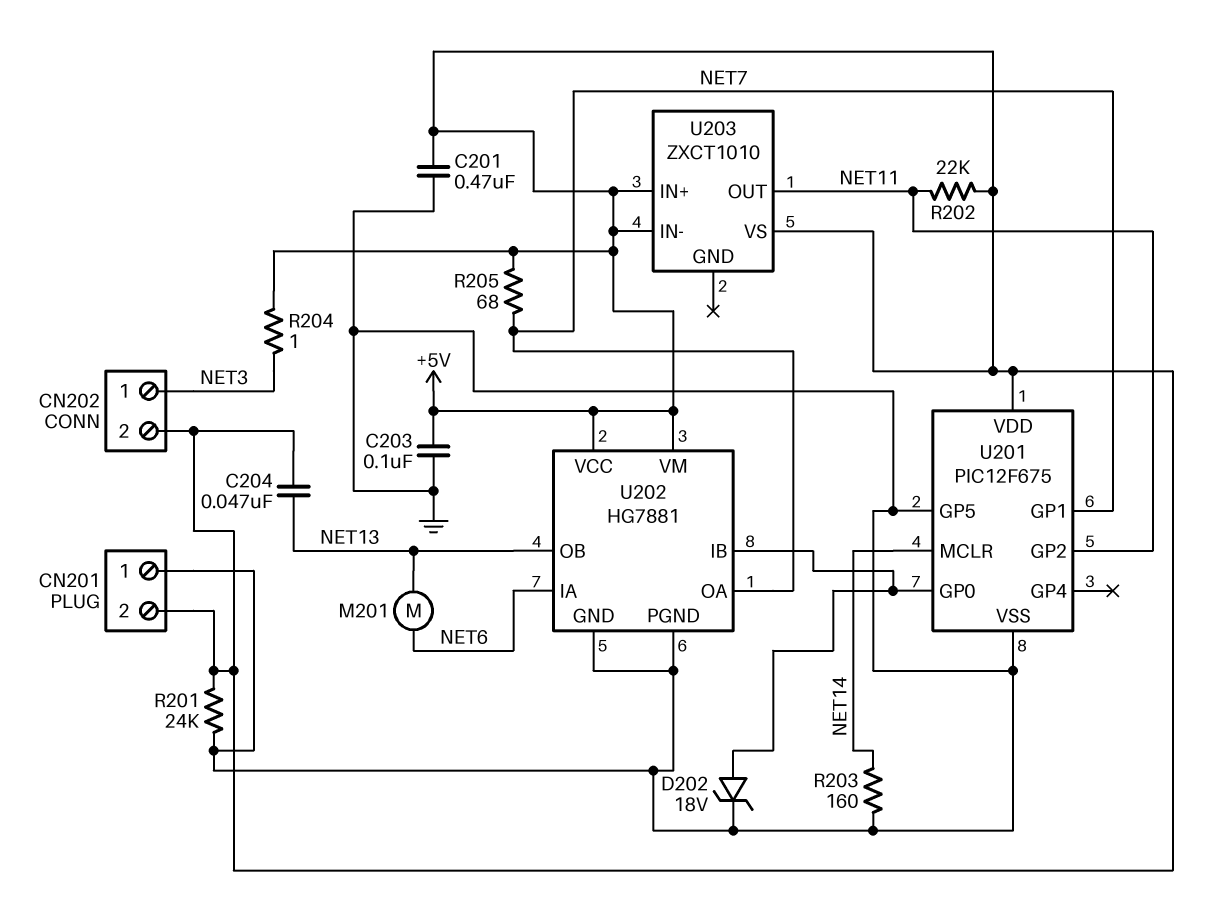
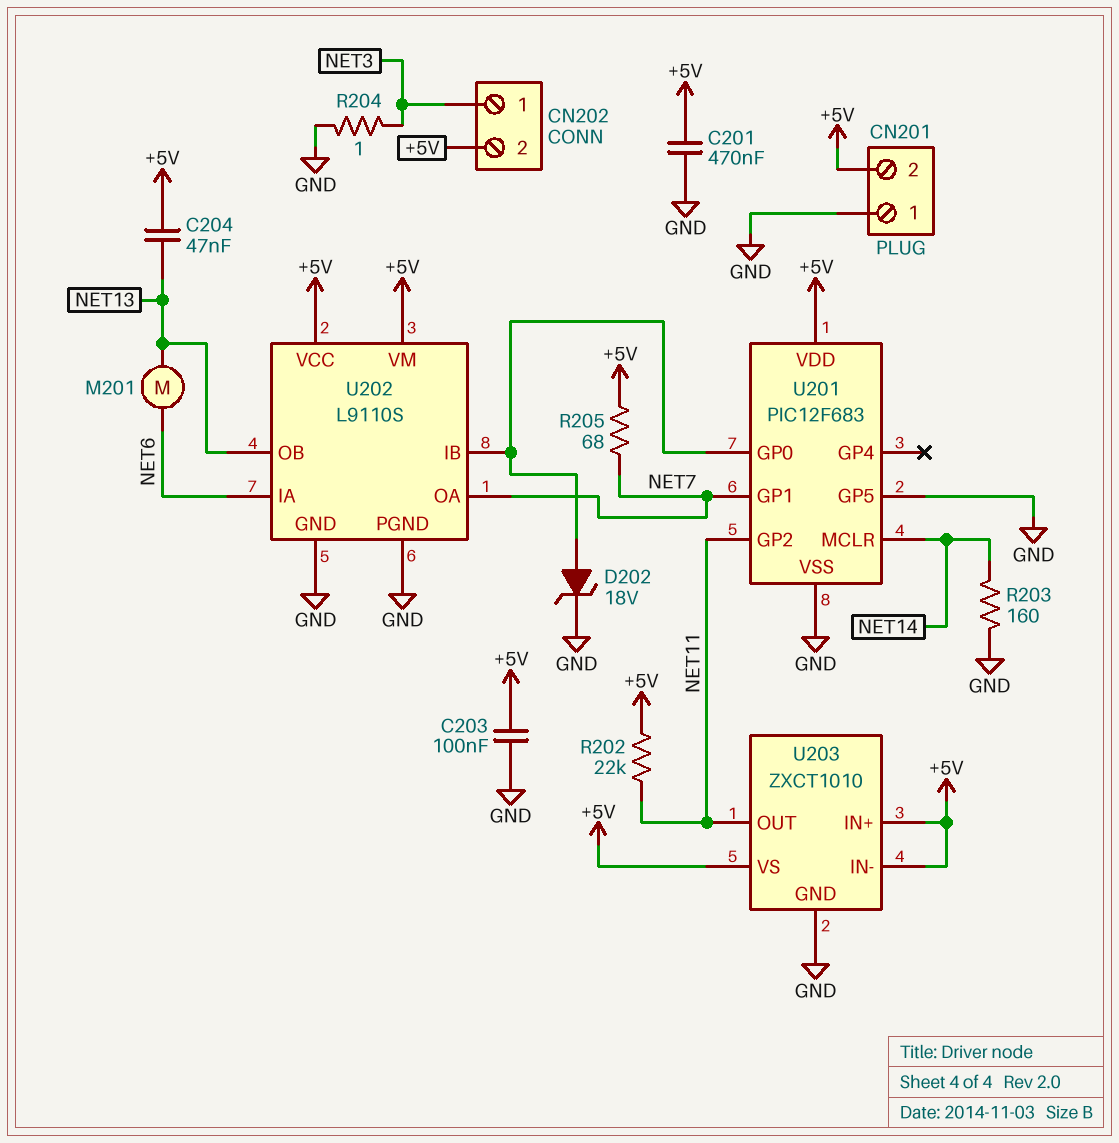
R201: 24k (+5V, GND) -> none
R204: 1 (+5V, NET3) -> 1 (GND, NET3)
U201: PIC12F675 -> PIC12F683
U202: HG7881 -> L9110S
U203 pin GND: none -> GND

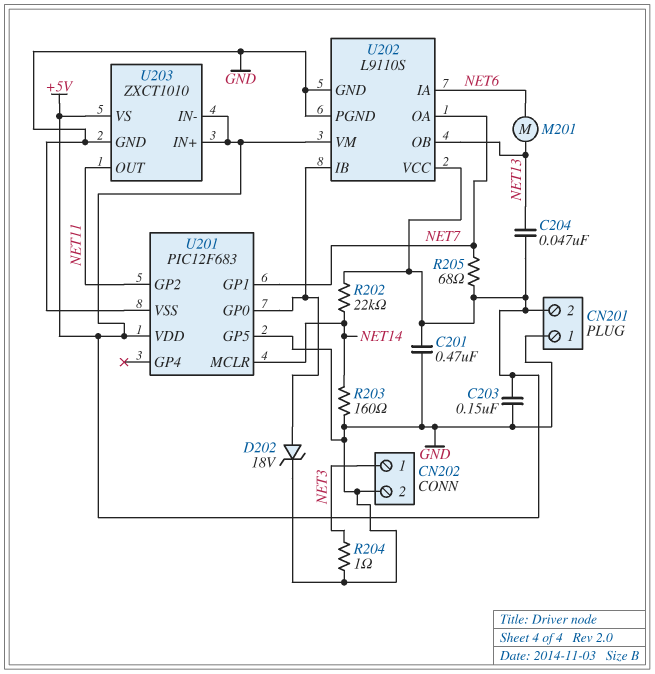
C203: 100nF (+5V, GND) -> 150nF (+5V, GND)
CN202 pin 2: +5V -> GND
R202: 22k (+5V, NET11) -> 22k (+5V, NET14)

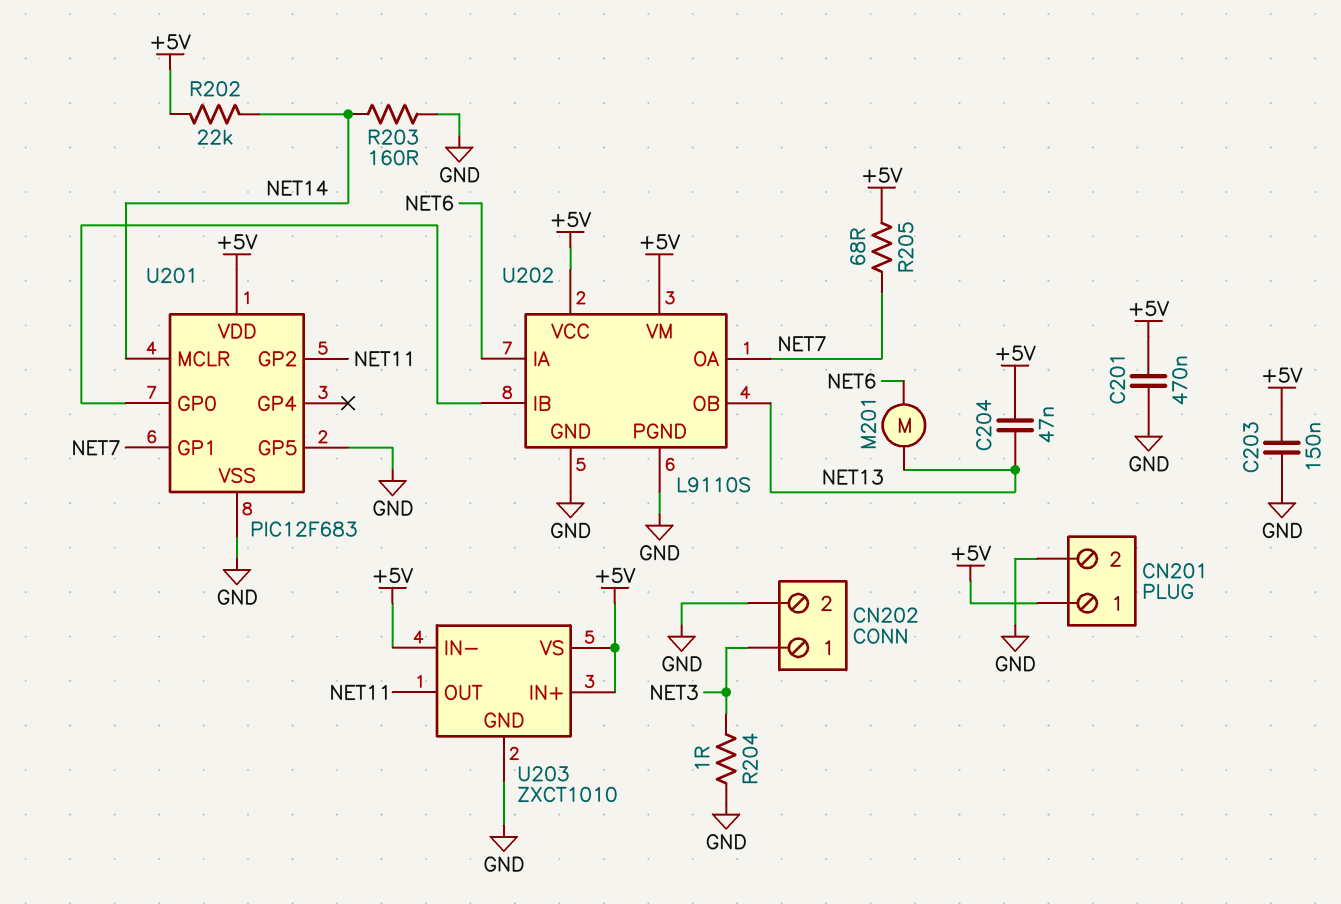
CN201 pin 1: GND -> +5V
CN201 pin 2: +5V -> GND
D202: zener 18V (A U201/GP0, K GND) -> none

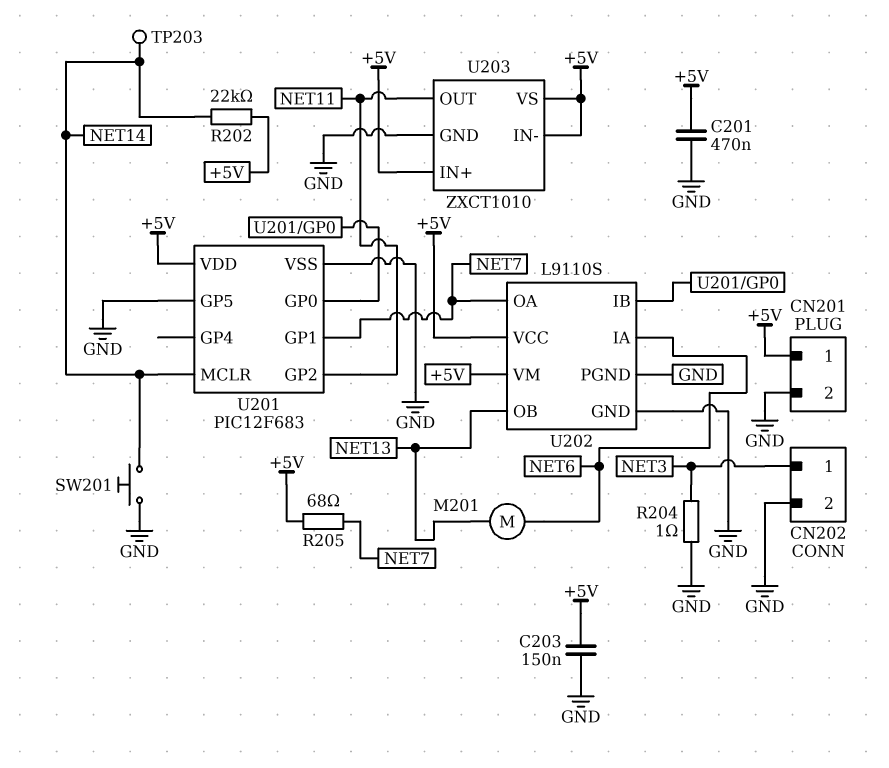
C204: 47nF (+5V, NET13) -> none
R203: 160 (GND, NET14) -> none
SW201: none -> button (GND, NET14)
TP203: none -> test point (NET14)

